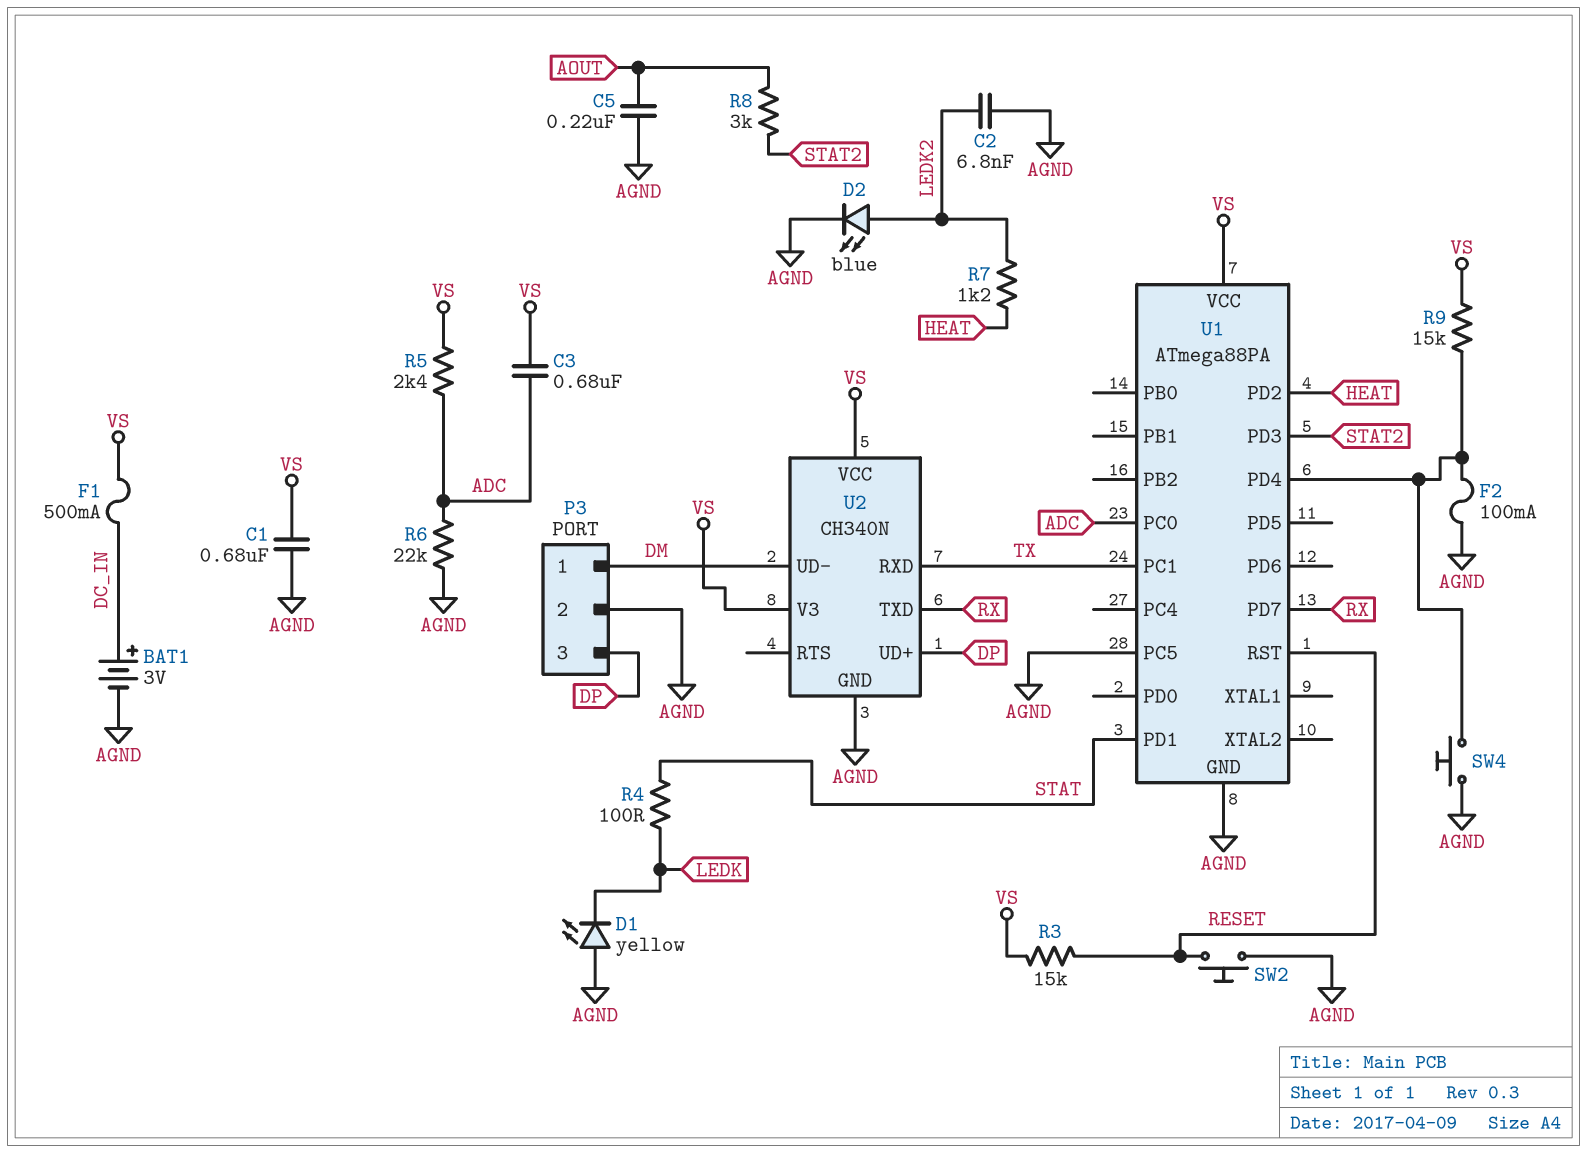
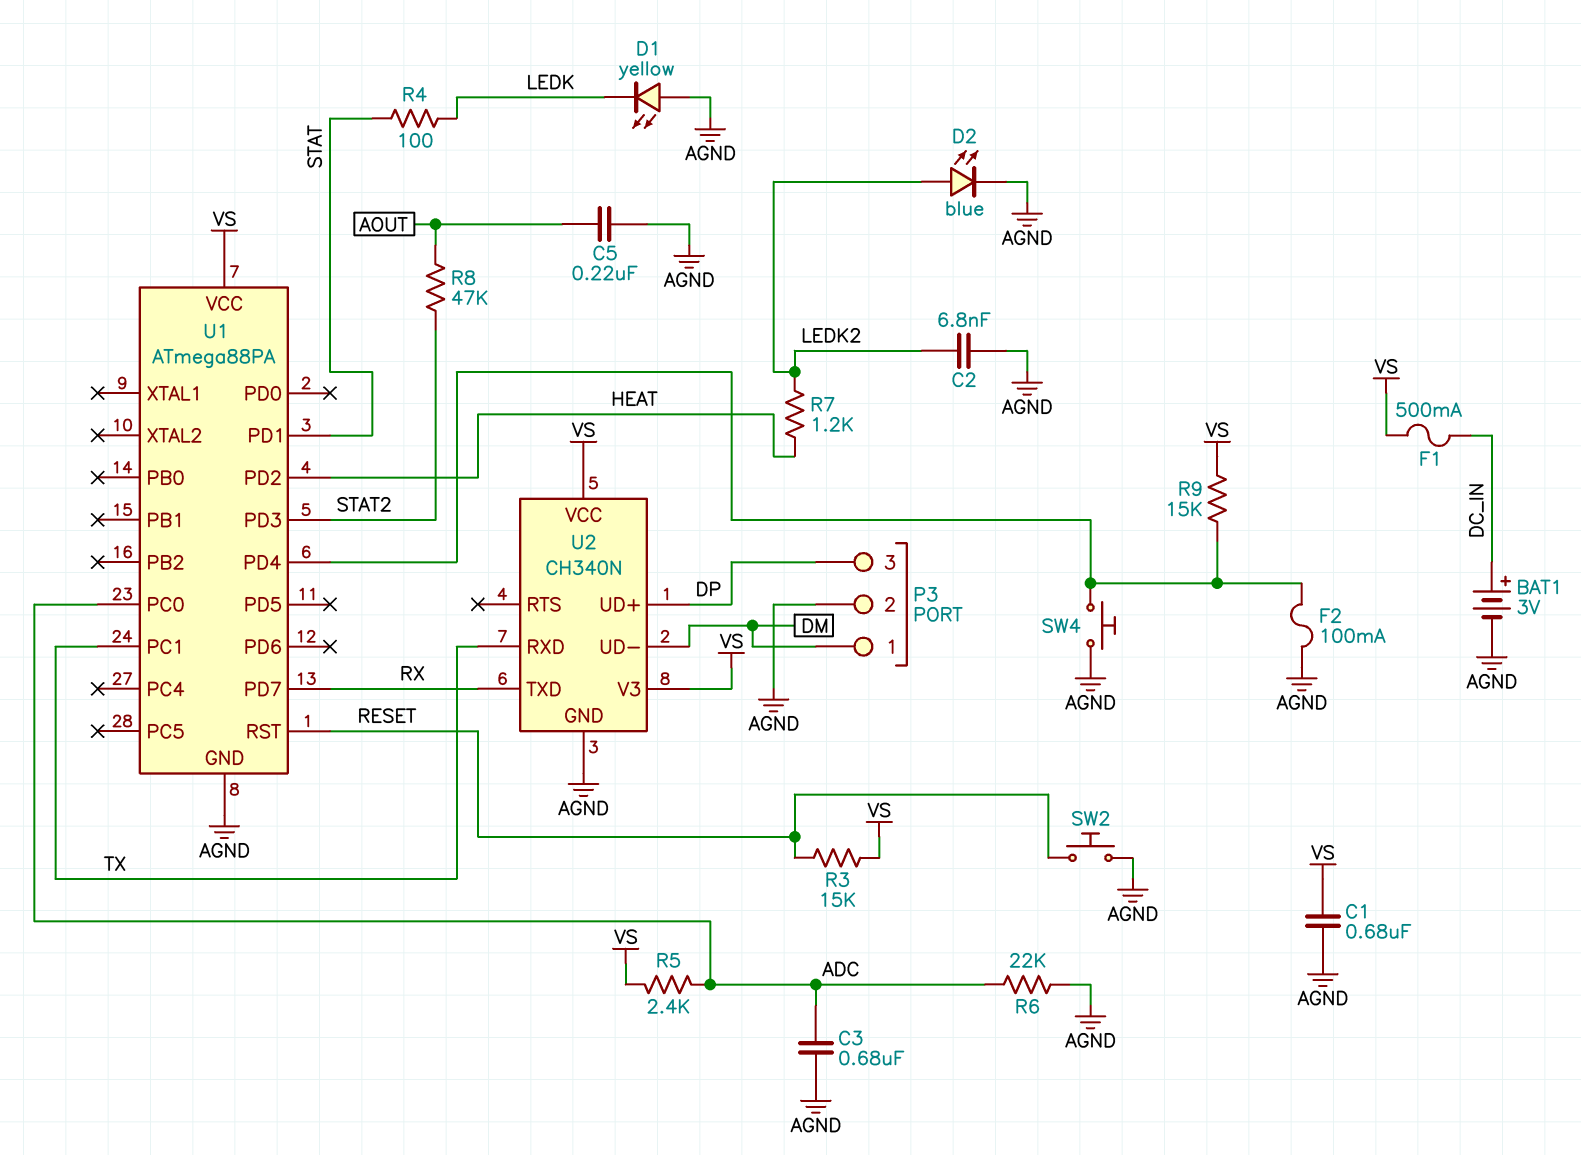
C3: 680nF (ADC, VS) -> 680nF (ADC, AGND)
R8: 3k (AOUT, STAT2) -> 47k (AOUT, STAT2)
U1 pin PC5: AGND -> none

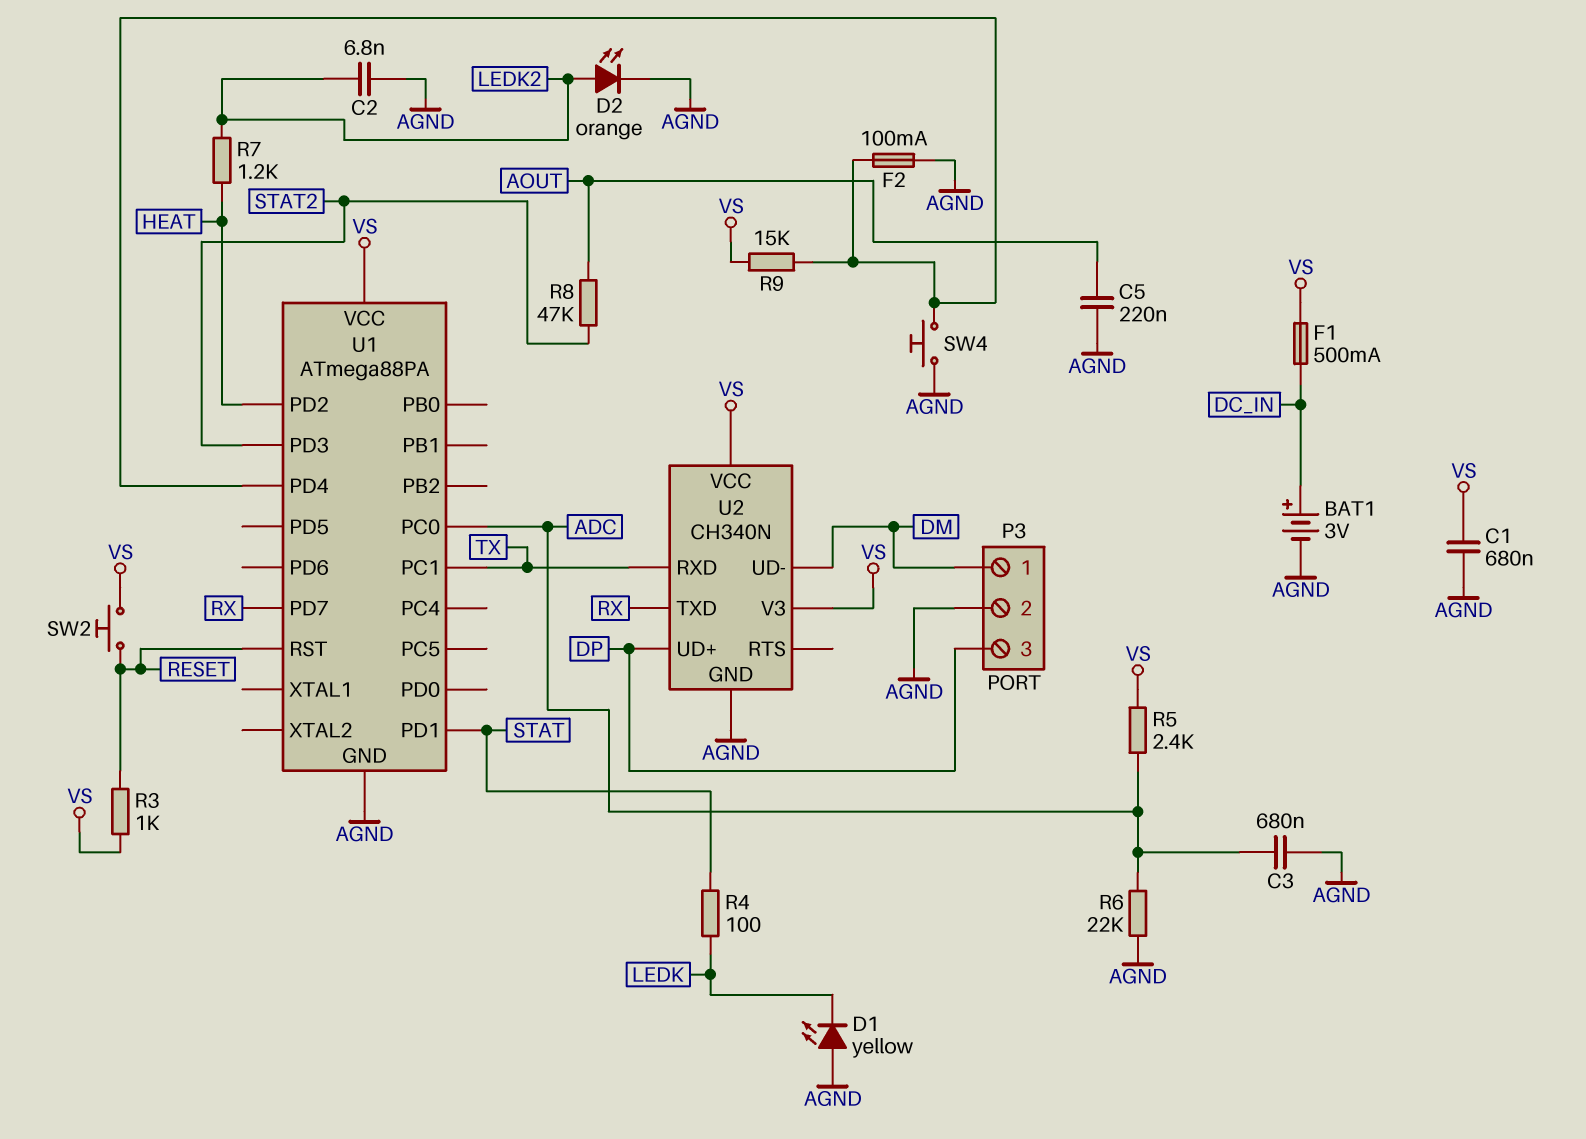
D2: LED blue (A LEDK2, K AGND) -> LED orange (A LEDK2, K AGND)
R3: 15k (RESET, VS) -> 1k (RESET, VS)
SW2: button (AGND, RESET) -> button (RESET, VS)

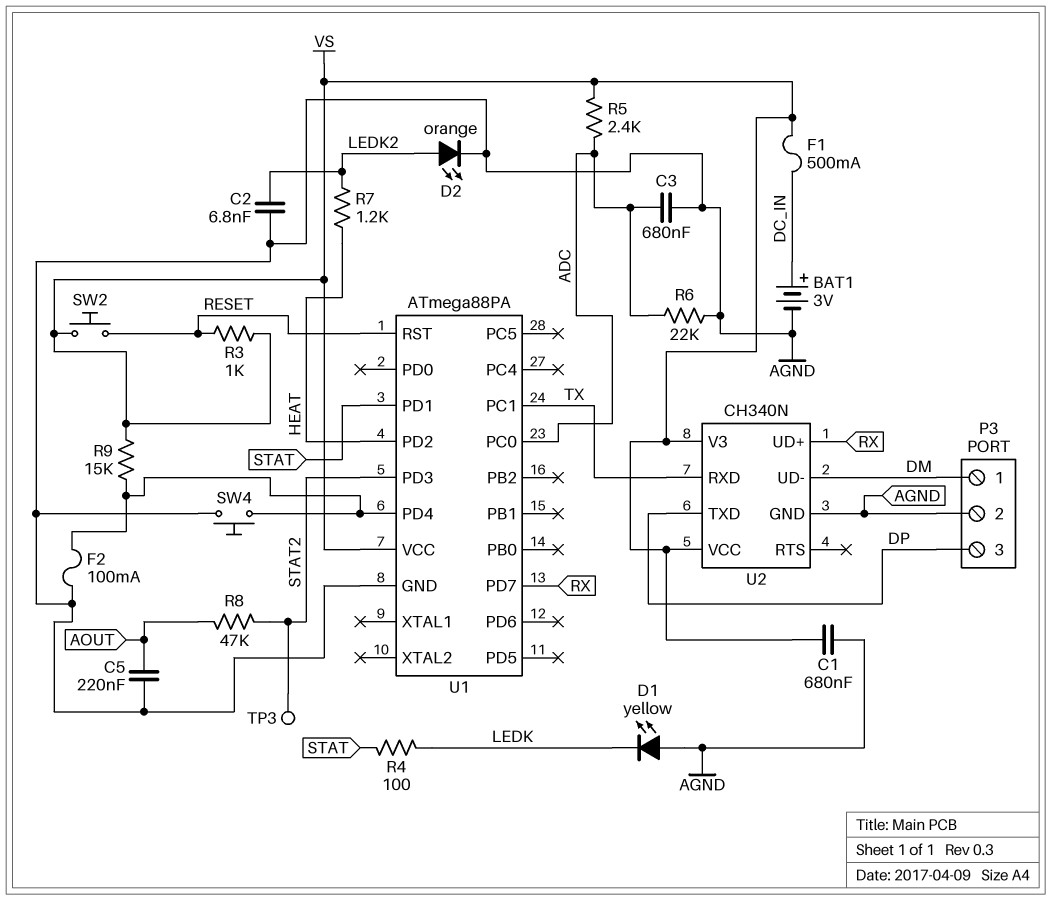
TP3: none -> test point (STAT2)
U2 pin TXD: RX -> DP
U2 pin UD+: DP -> RX

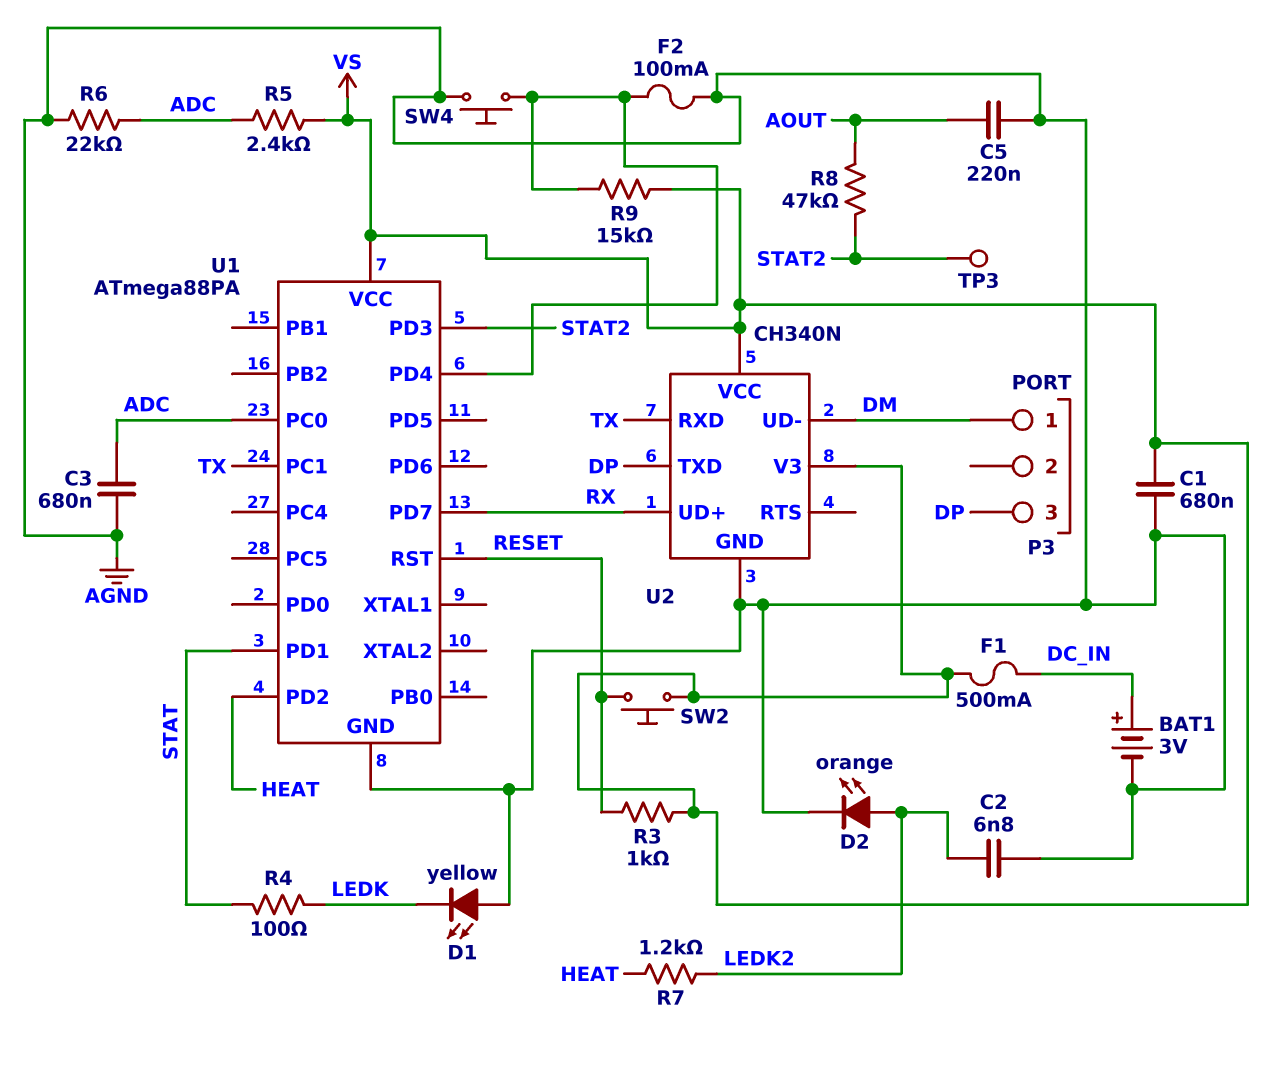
P3 pin 2: AGND -> none

